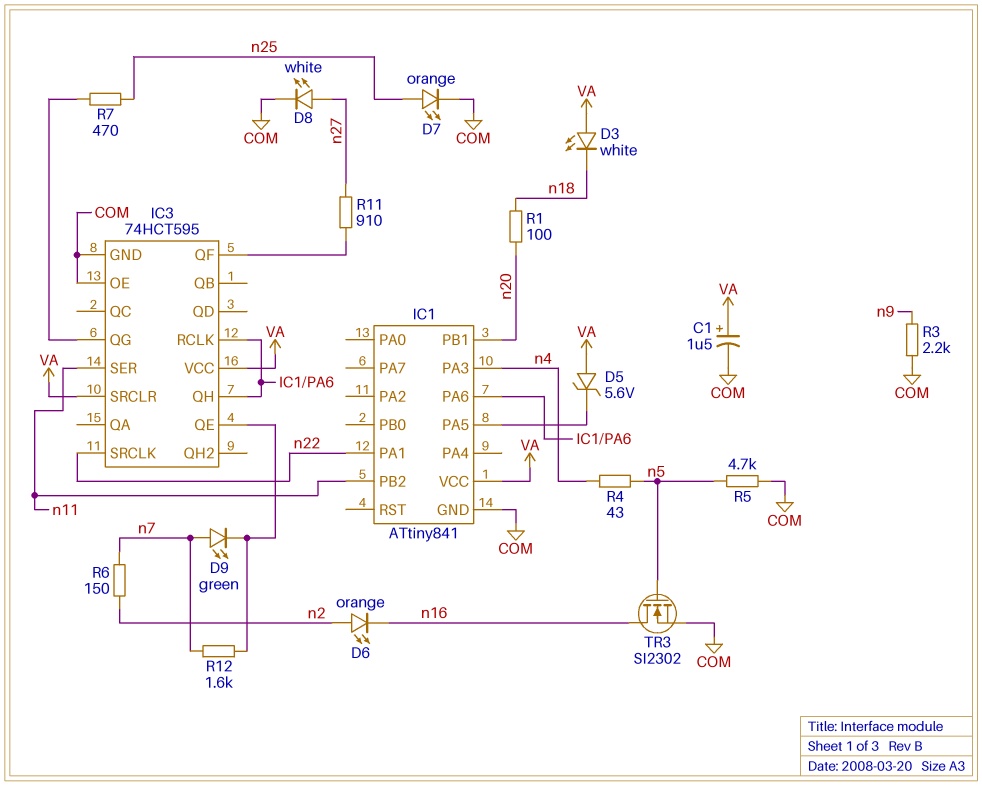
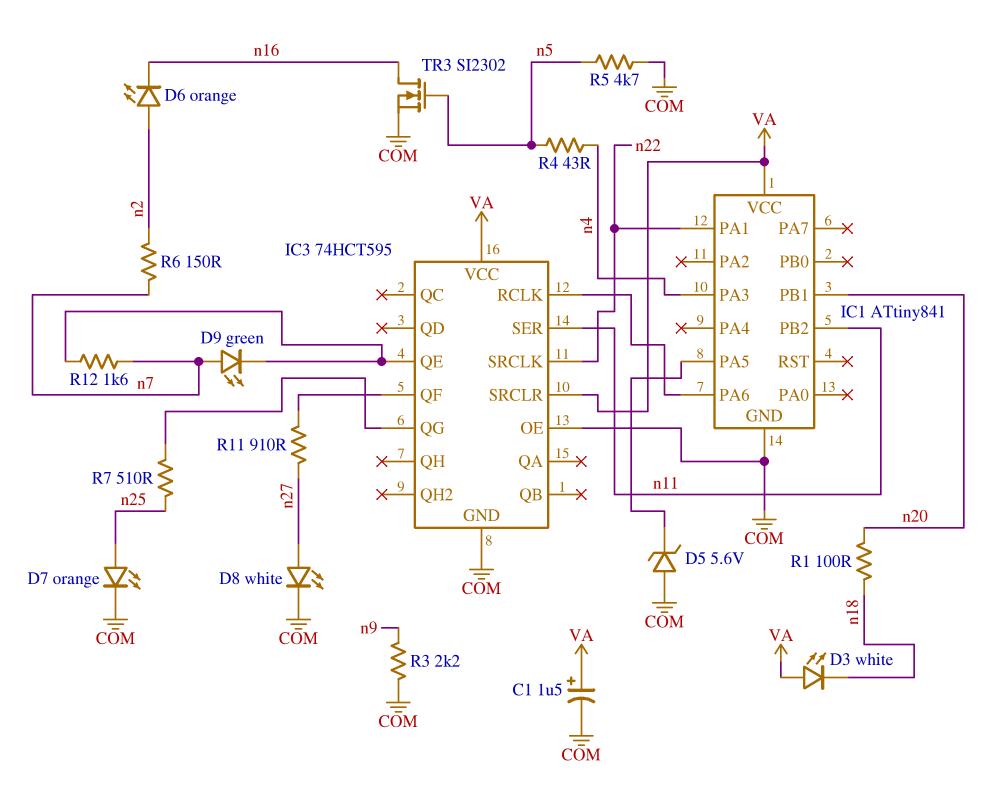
D5: zener 5.6V (A VA, K IC1/PA5) -> zener 5.6V (A COM, K IC1/PA5)
IC3 pin QH: IC1/PA6 -> none
R7: 470 (IC3/QG, n25) -> 510 (IC3/QG, n25)

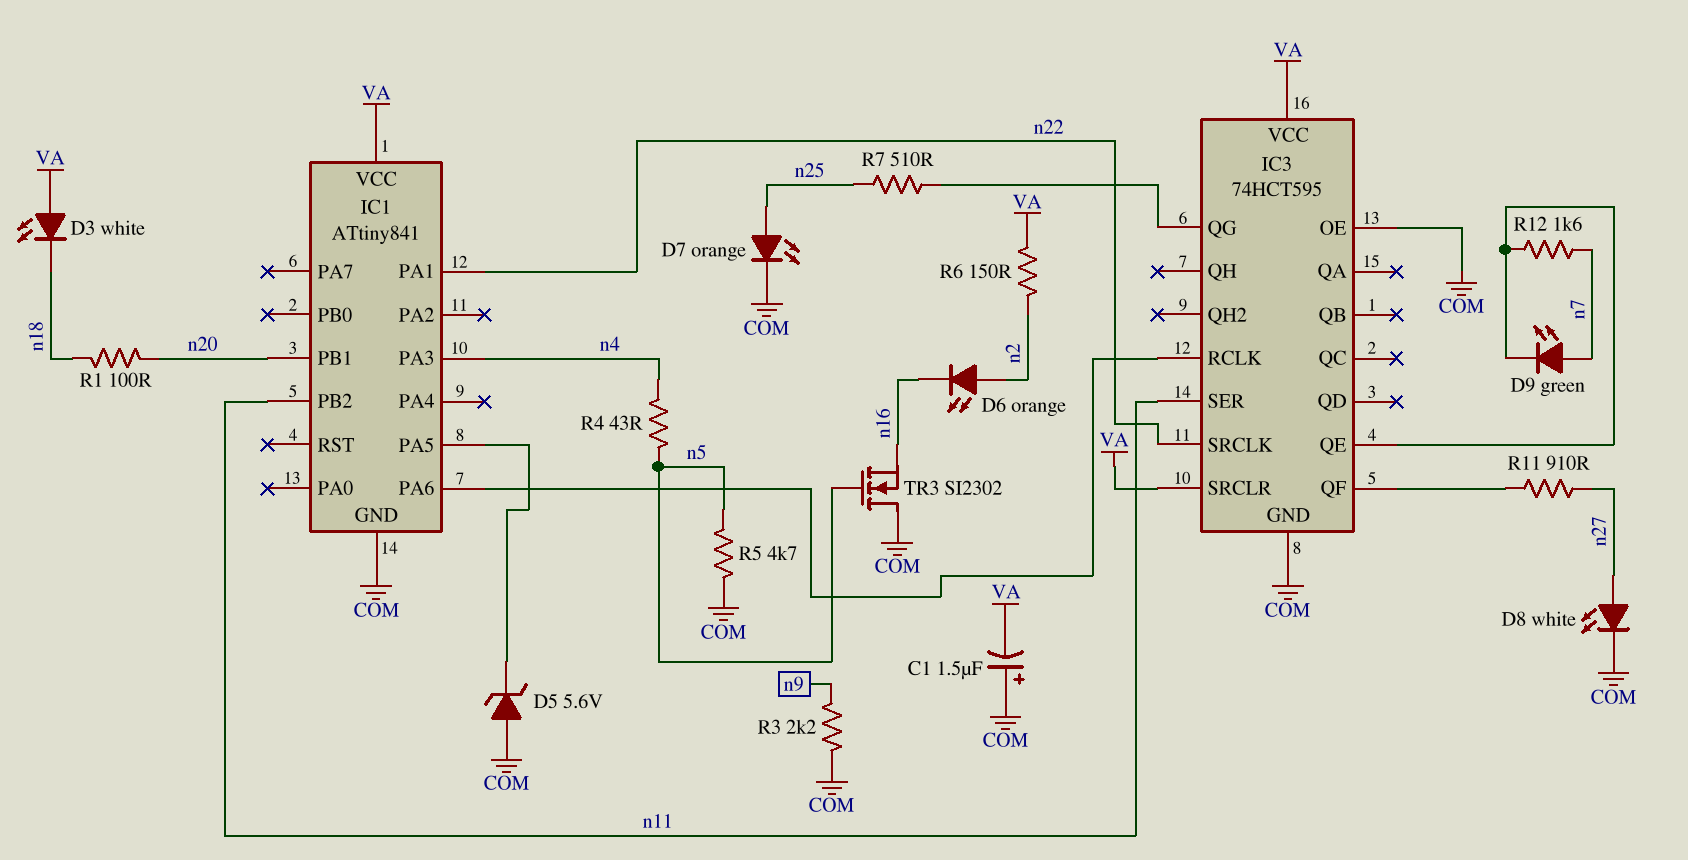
C1: 1.5uF (plus VA, minus COM) -> 1.5uF (plus COM, minus VA)
R6: 150 (n2, n7) -> 150 (VA, n2)
TR3: NMOS SI2302 (G n5, D n16, S COM) -> NMOS SI2302 (G n5, D COM, S n16)

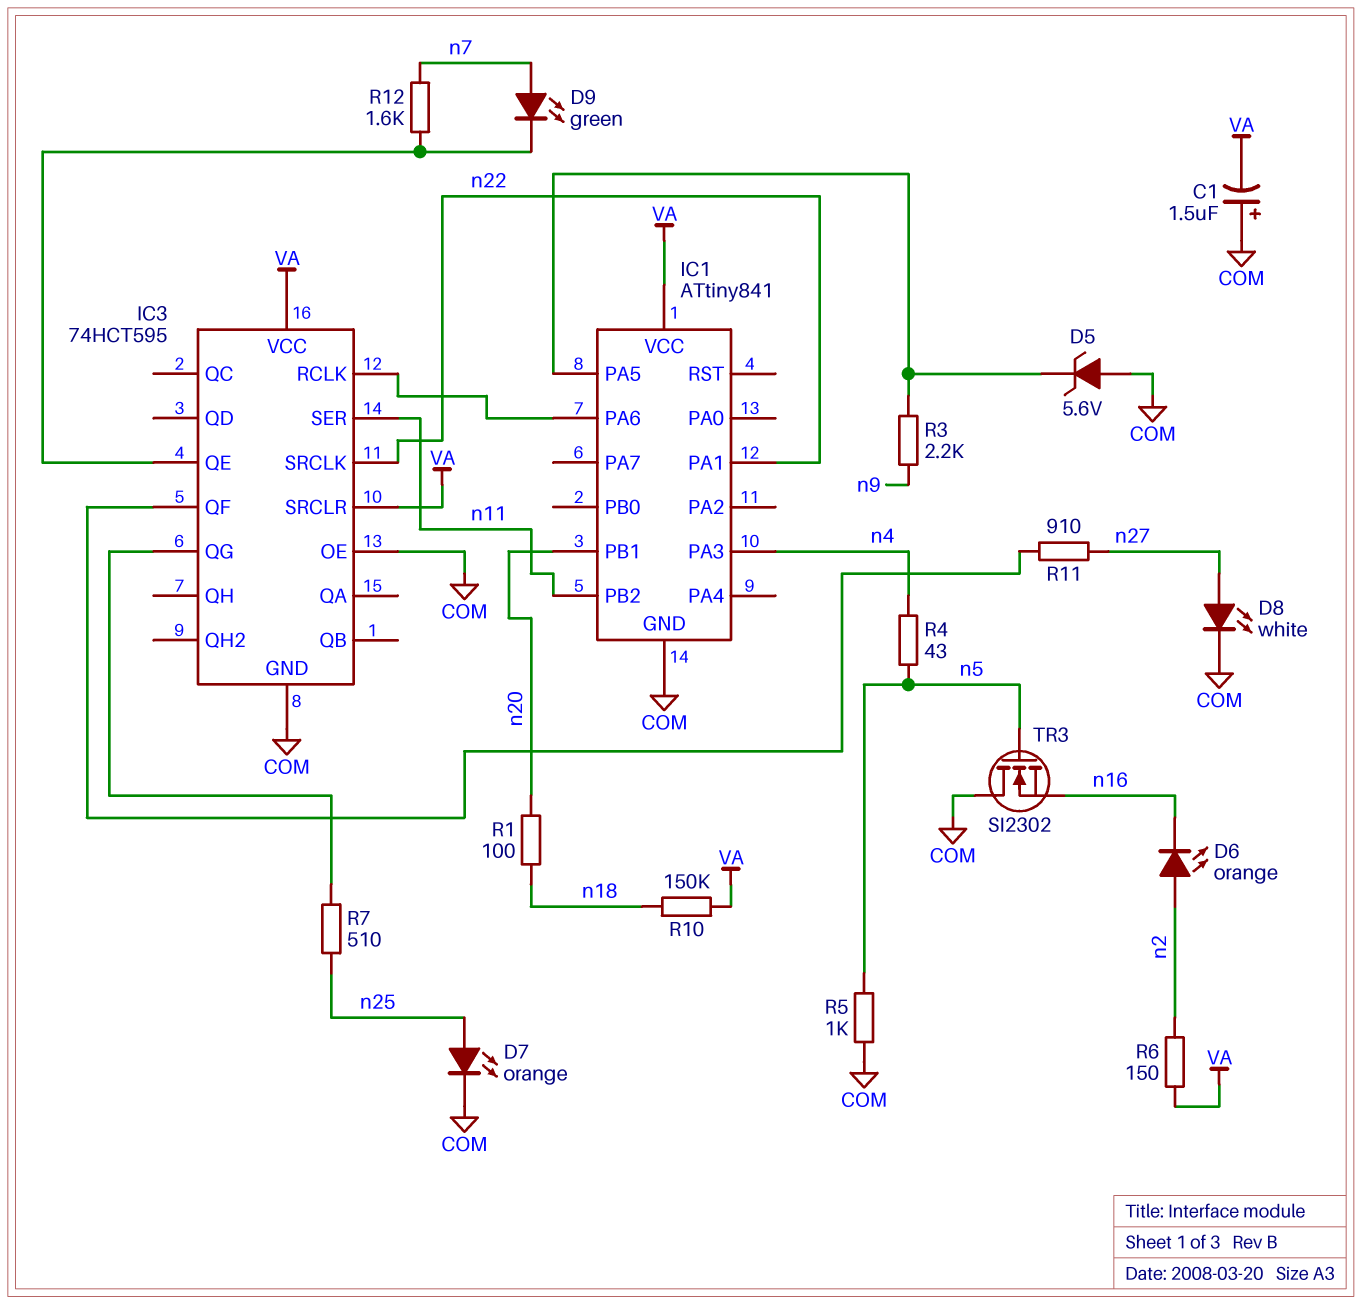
D3: LED white (A VA, K n18) -> none
R3: 2.2k (COM, n9) -> 2.2k (IC1/PA5, n9)
R5: 4.7k (COM, n5) -> 1k (COM, n5)
R10: none -> 150k (VA, n18)

